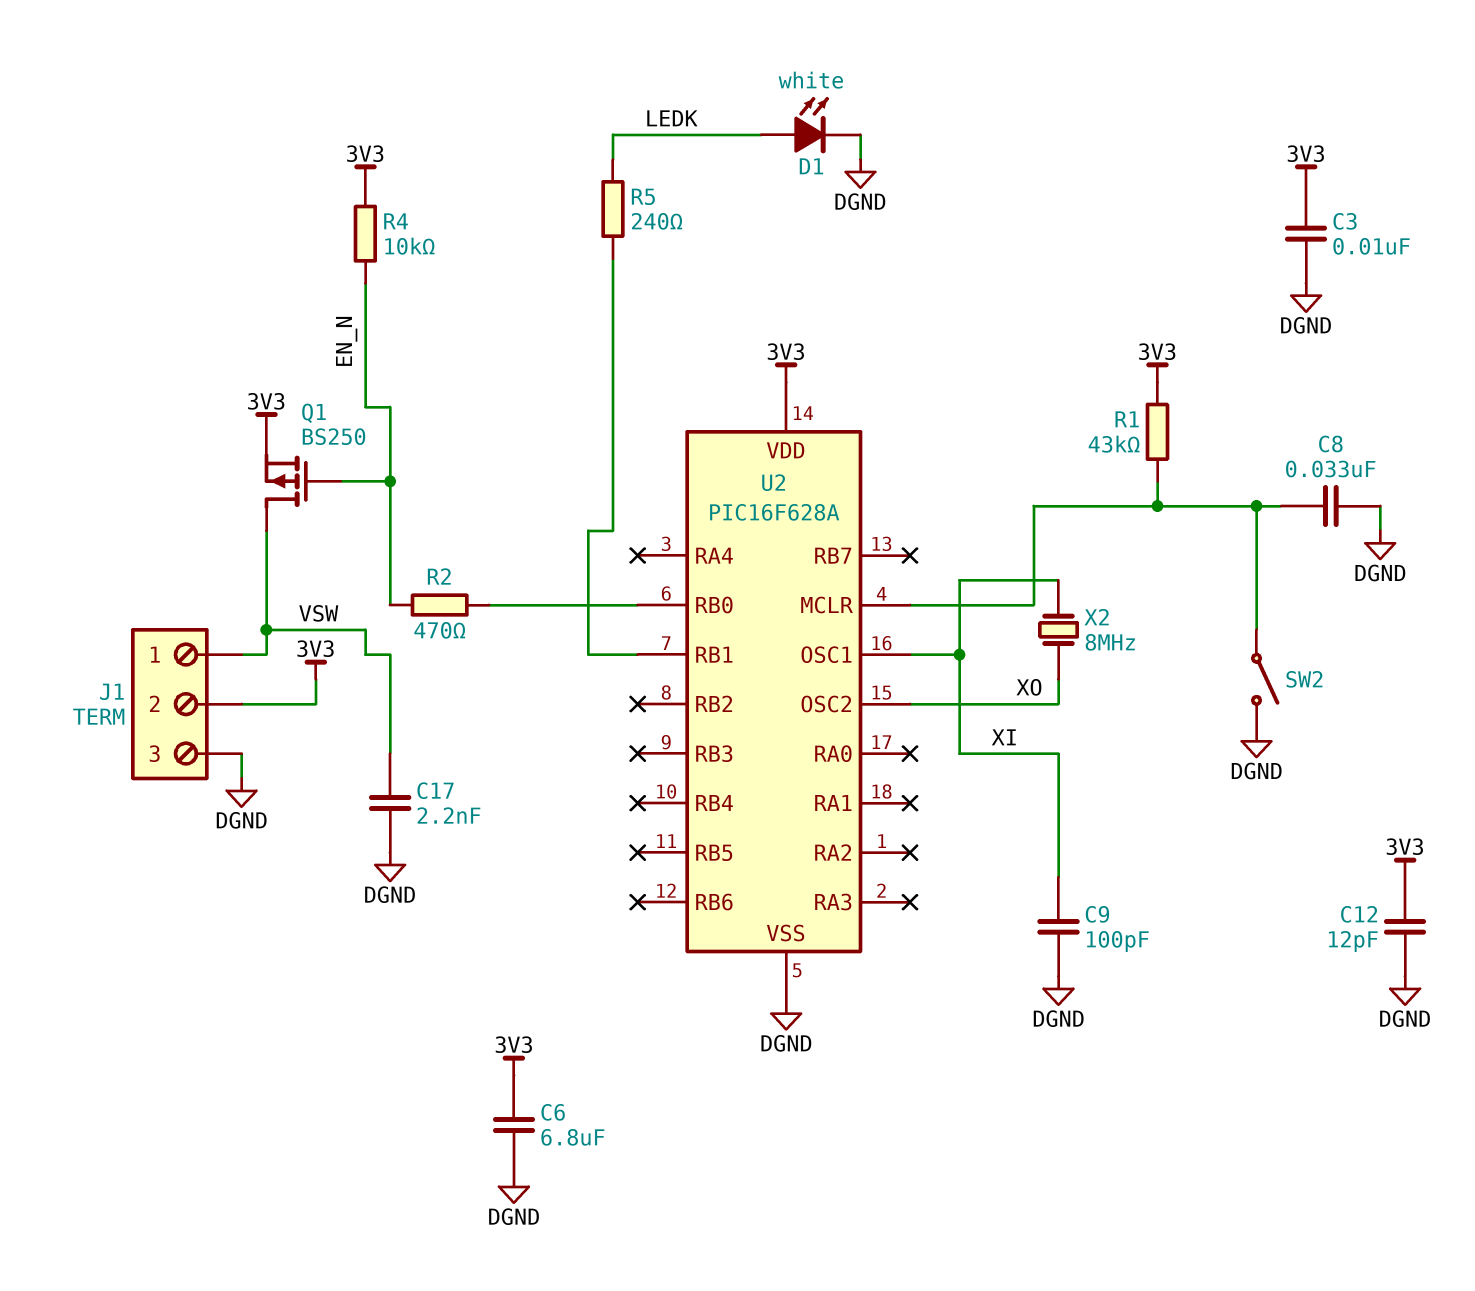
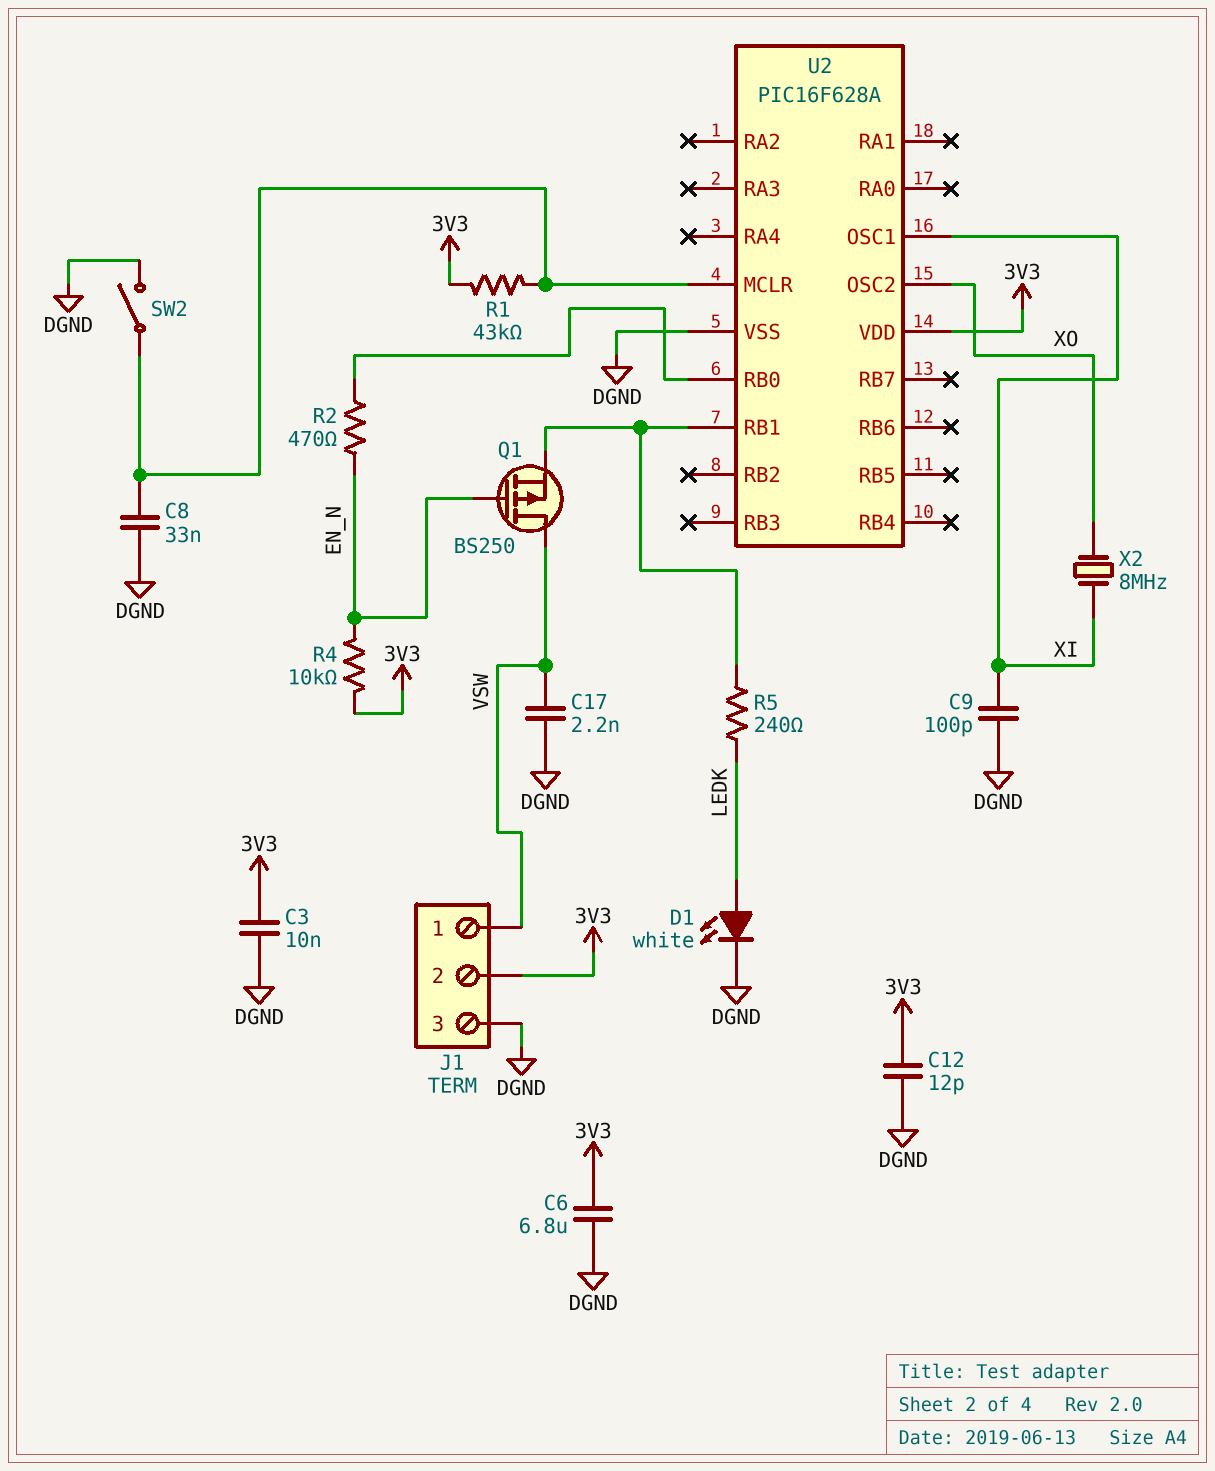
Q1: PMOS BS250 (G EN_N, D VSW, S 3V3) -> PMOS BS250 (G EN_N, D VSW, S U2/RB1)

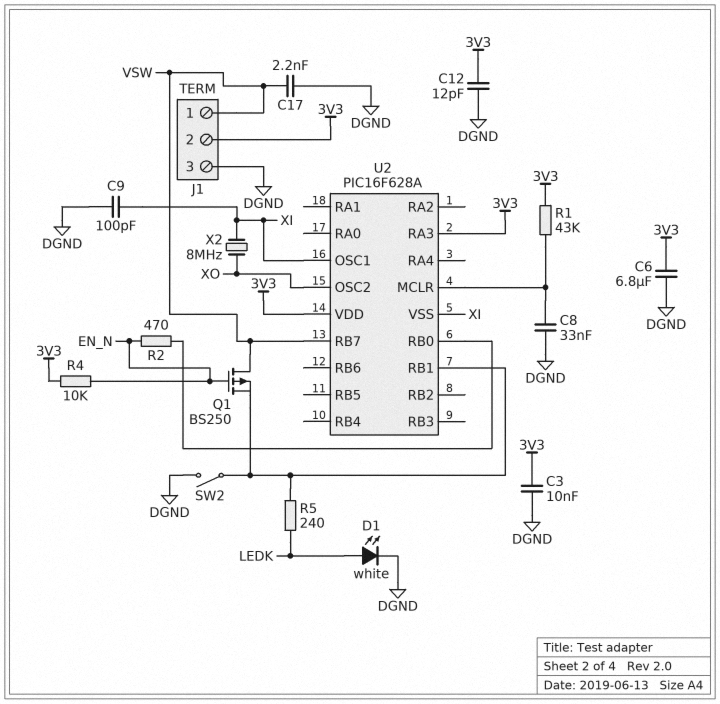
SW2: switch (DGND, U2/MCLR) -> switch (DGND, U2/RB1)
U2 pin RA3: none -> 3V3
U2 pin RB7: none -> VSW
U2 pin VSS: DGND -> XI

